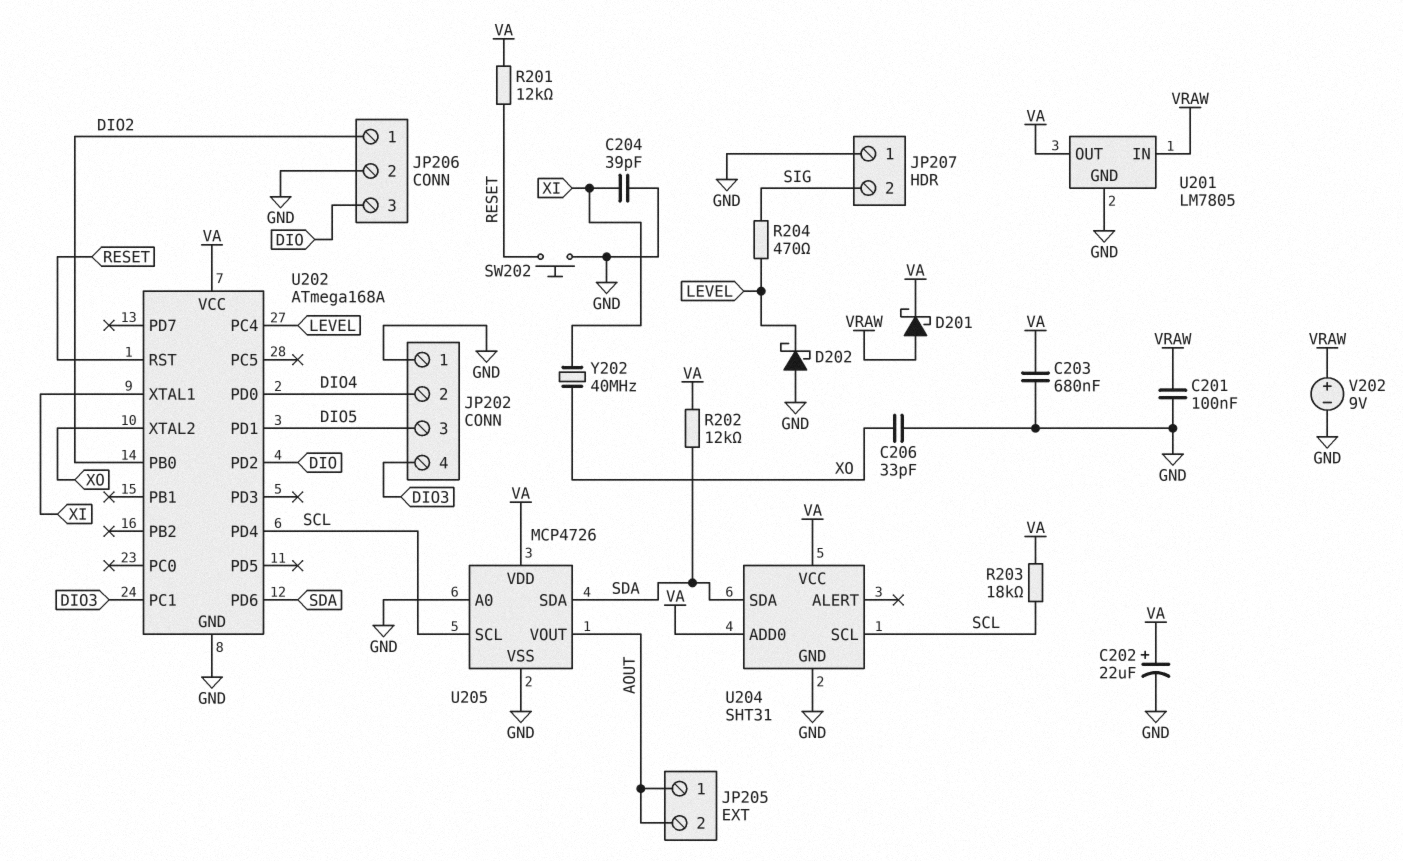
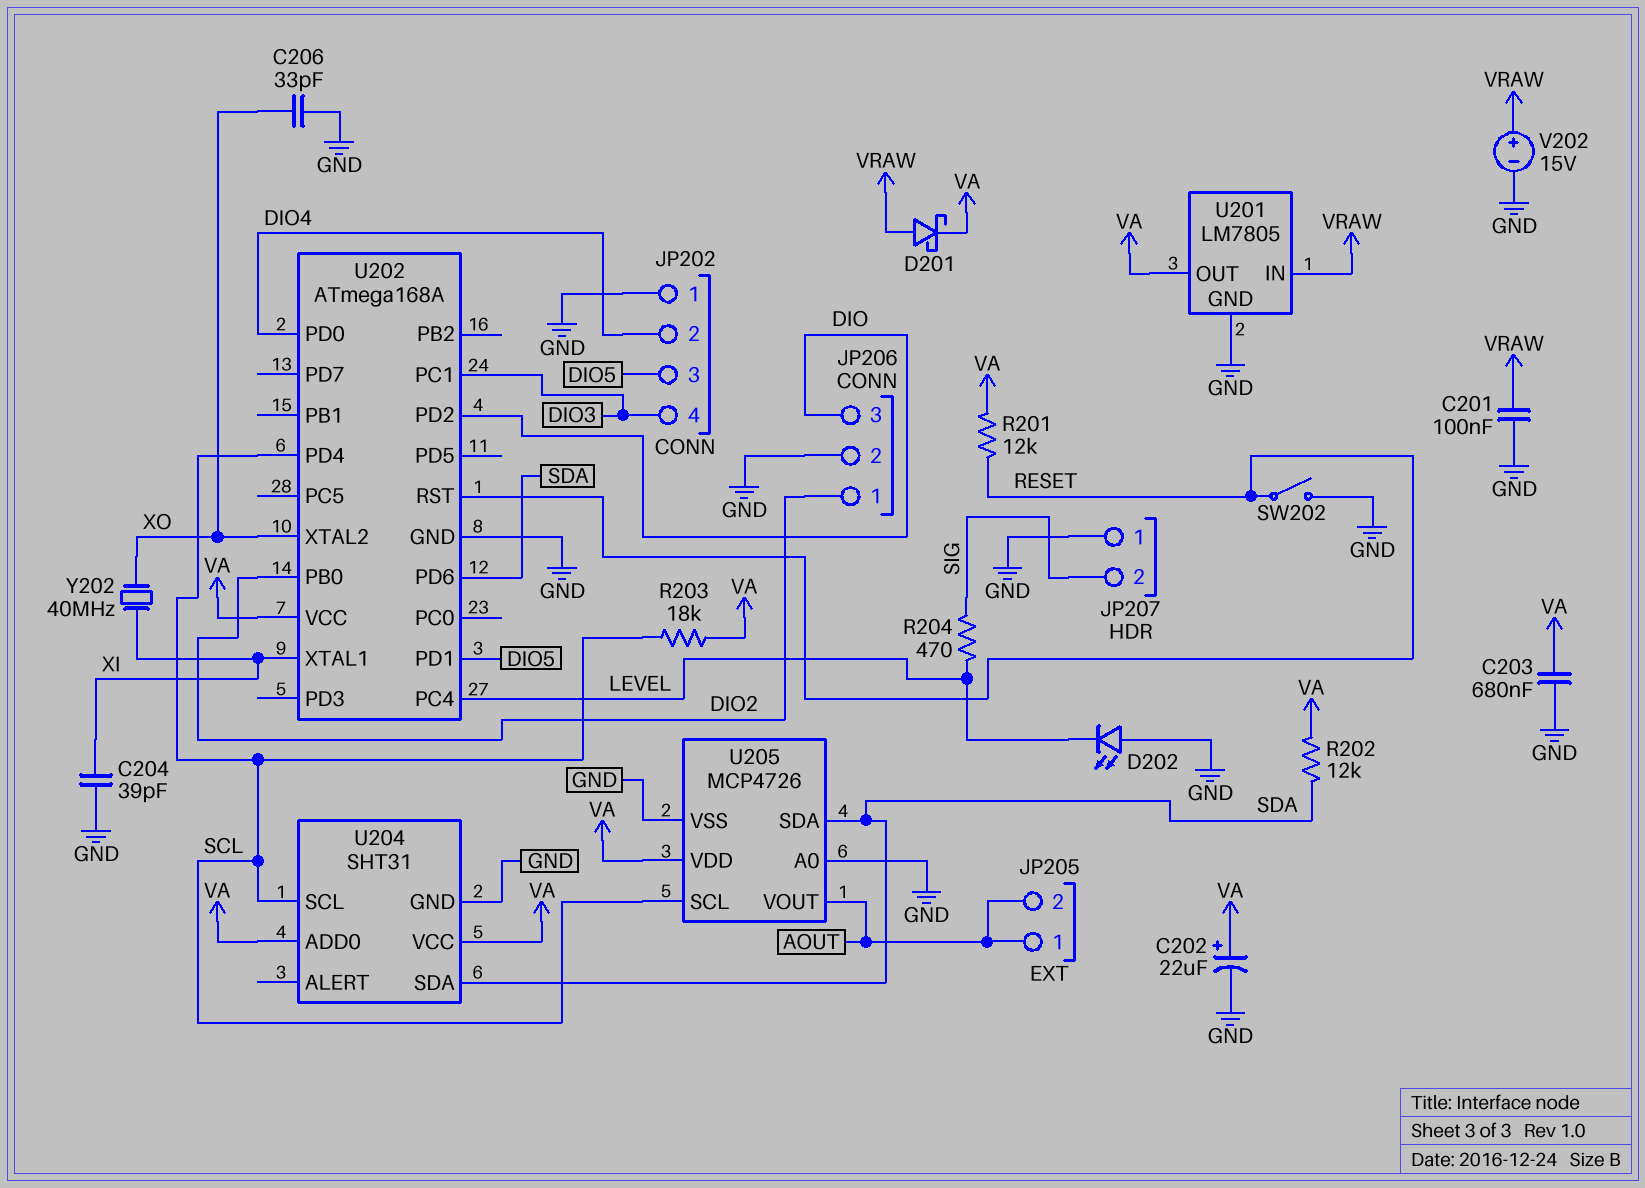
D202: schottky (A GND, K LEVEL) -> LED (A GND, K LEVEL)
SW202: button (GND, RESET) -> switch (GND, RESET)
V202: 9V (plus VRAW, minus GND) -> 15V (plus VRAW, minus GND)

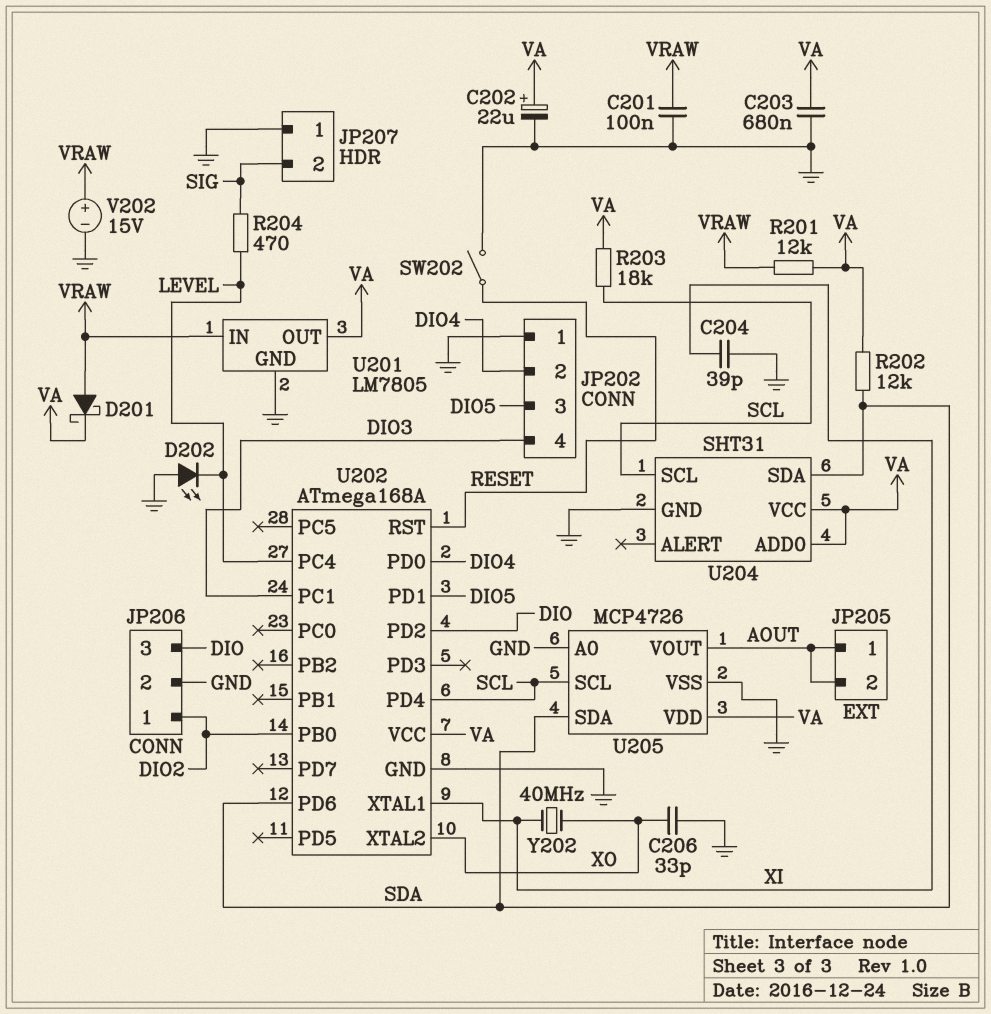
R201: 12k (RESET, VA) -> 12k (VA, VRAW)

